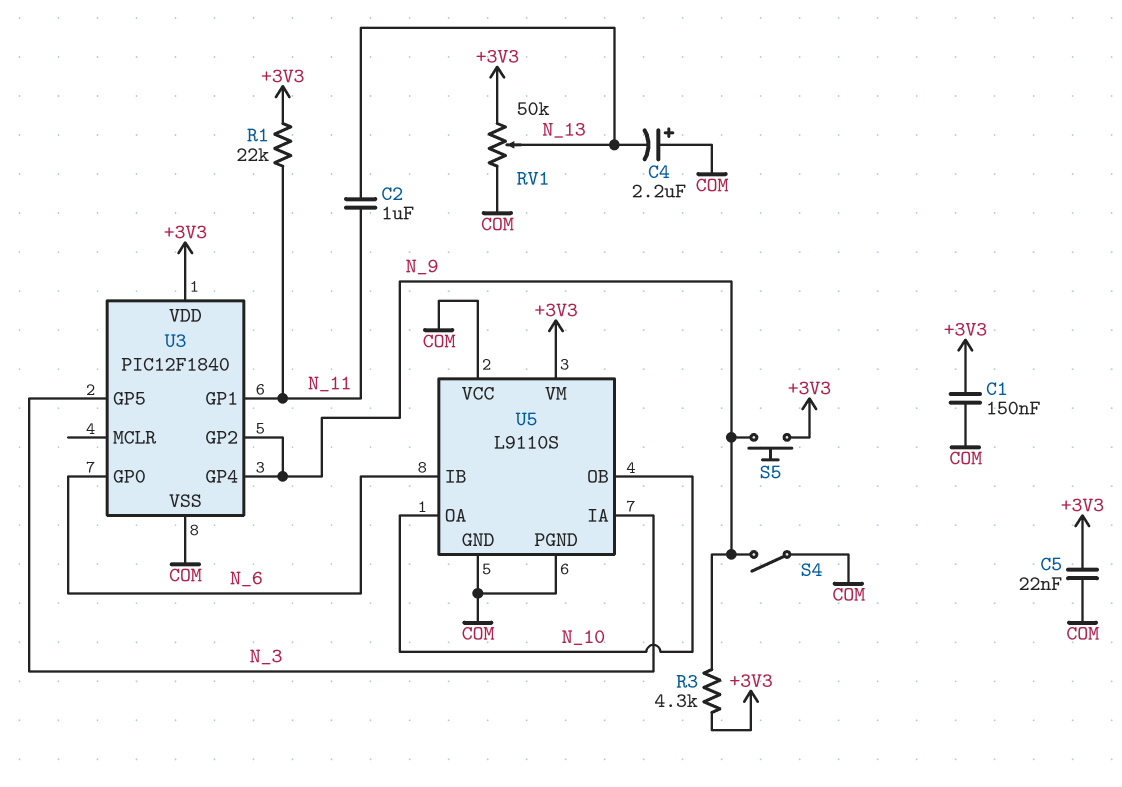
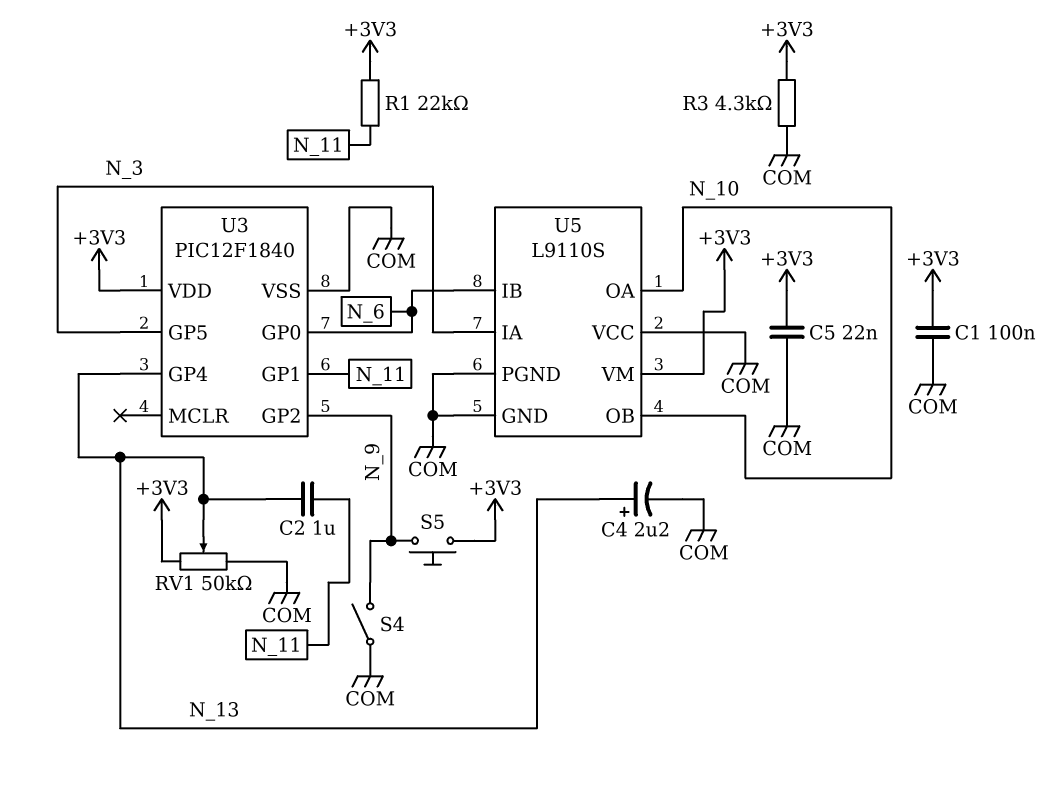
C1: 150nF (+3V3, COM) -> 100nF (+3V3, COM)
C4: 2.2uF (plus COM, minus N_13) -> 2.2uF (plus N_13, minus COM)
R3: 4.3k (+3V3, N_9) -> 4.3k (+3V3, COM)
U3 pin GP4: N_9 -> N_13

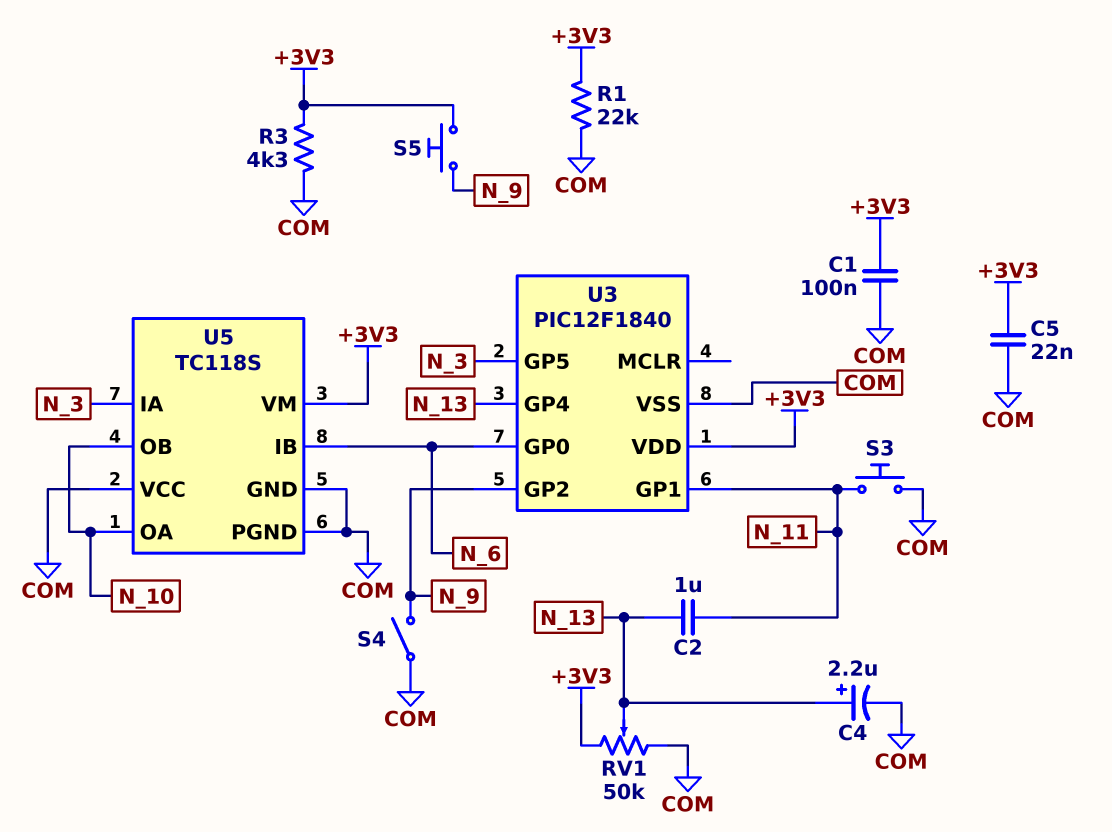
R1: 22k (+3V3, N_11) -> 22k (+3V3, COM)
S3: none -> button (COM, N_11)
U5: L9110S -> TC118S

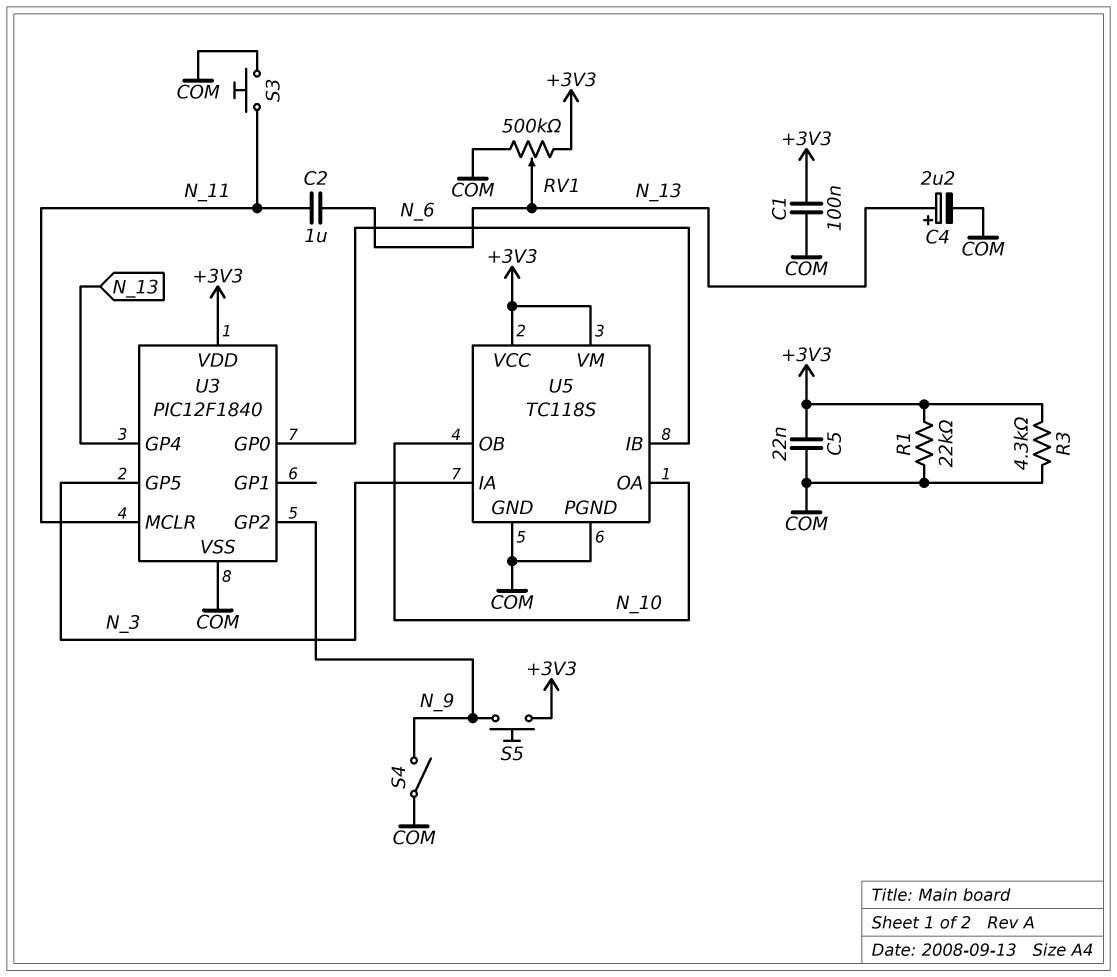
RV1: 50k (+3V3, COM, wiper N_13) -> 500k (+3V3, COM, wiper N_13)
U3 pin GP1: N_11 -> none
U3 pin MCLR: none -> N_11
U5 pin VCC: COM -> +3V3

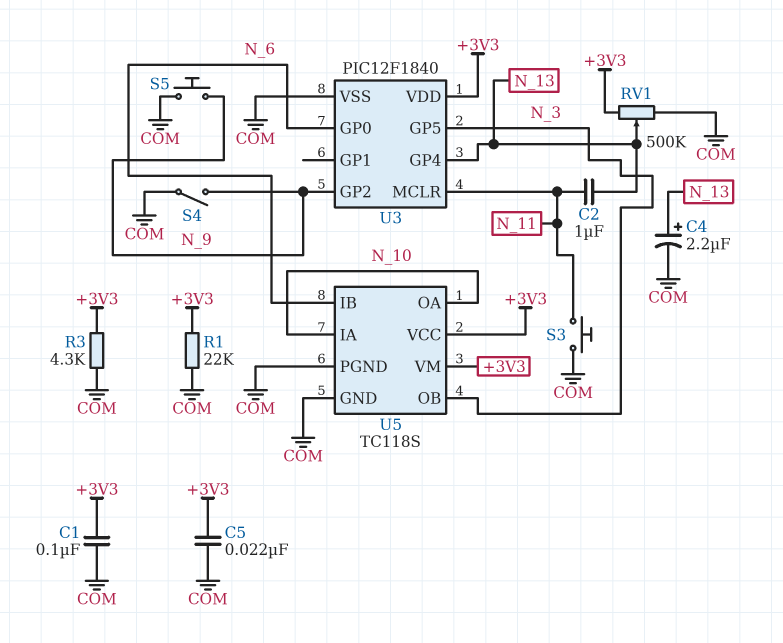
S5: button (+3V3, N_9) -> button (COM, N_9)
U5 pin IA: N_3 -> N_10
U5 pin OB: N_10 -> N_3

